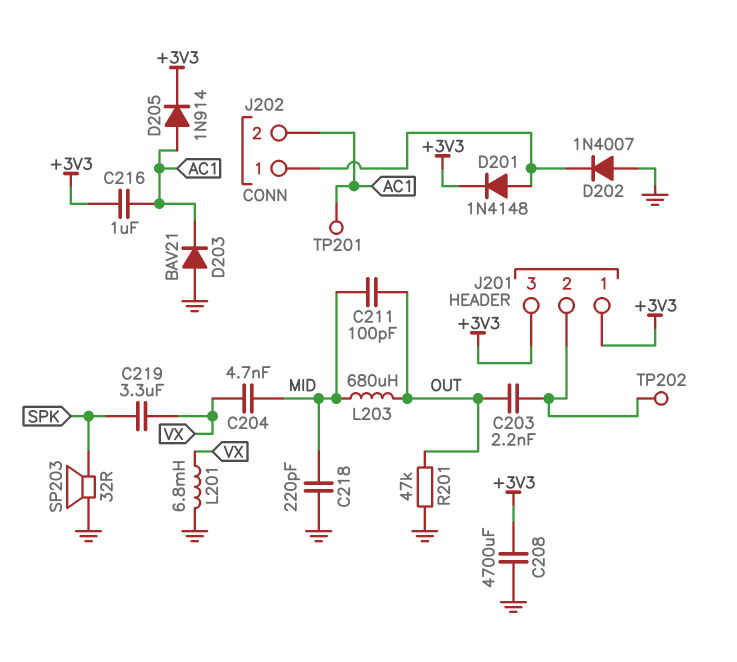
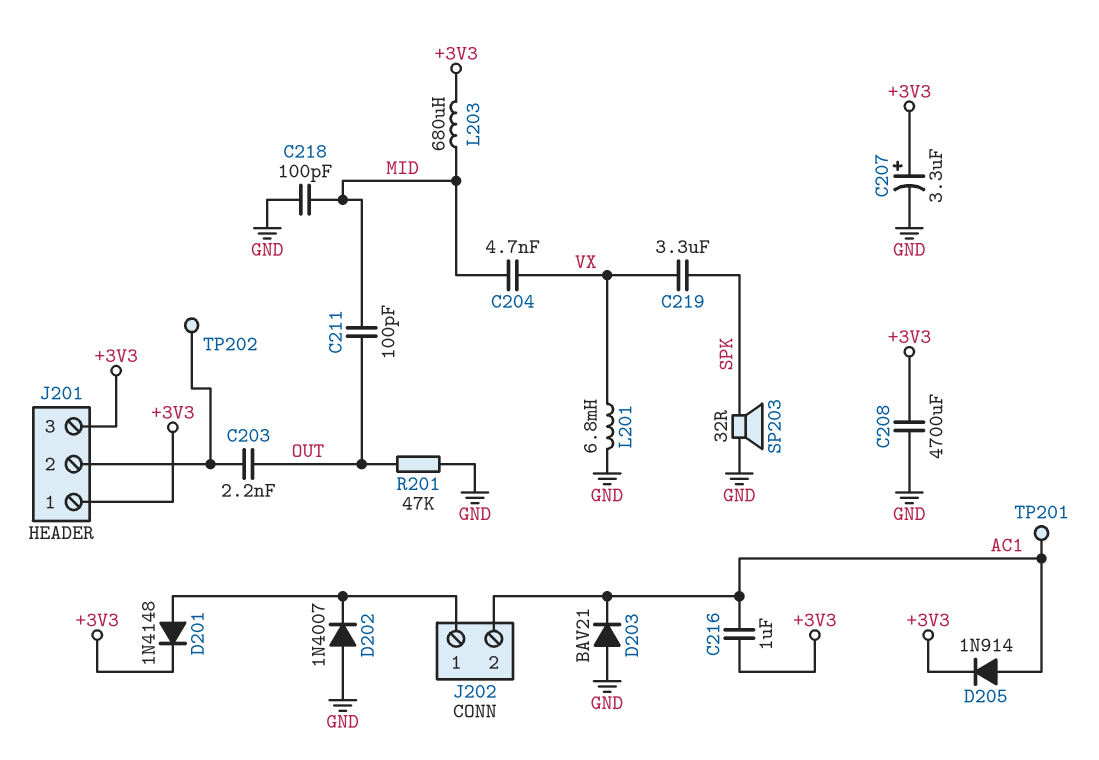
C207: none -> 3.3uF (plus +3V3, minus GND)
C218: 220pF (GND, MID) -> 100pF (GND, MID)
L203: 680uH (MID, OUT) -> 680uH (+3V3, MID)

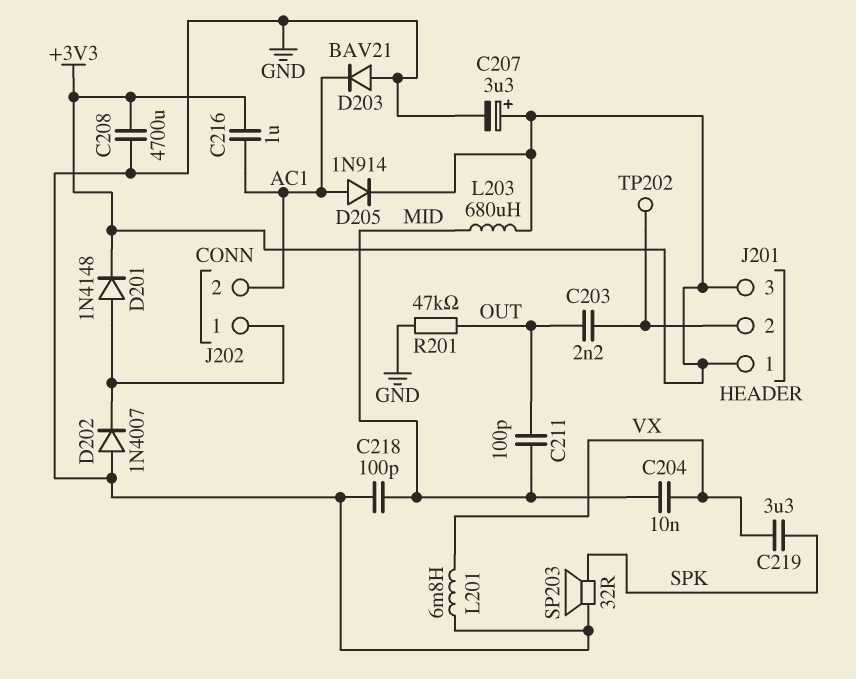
C204: 4.7nF (MID, VX) -> 10nF (MID, VX)
TP201: test point (AC1) -> none

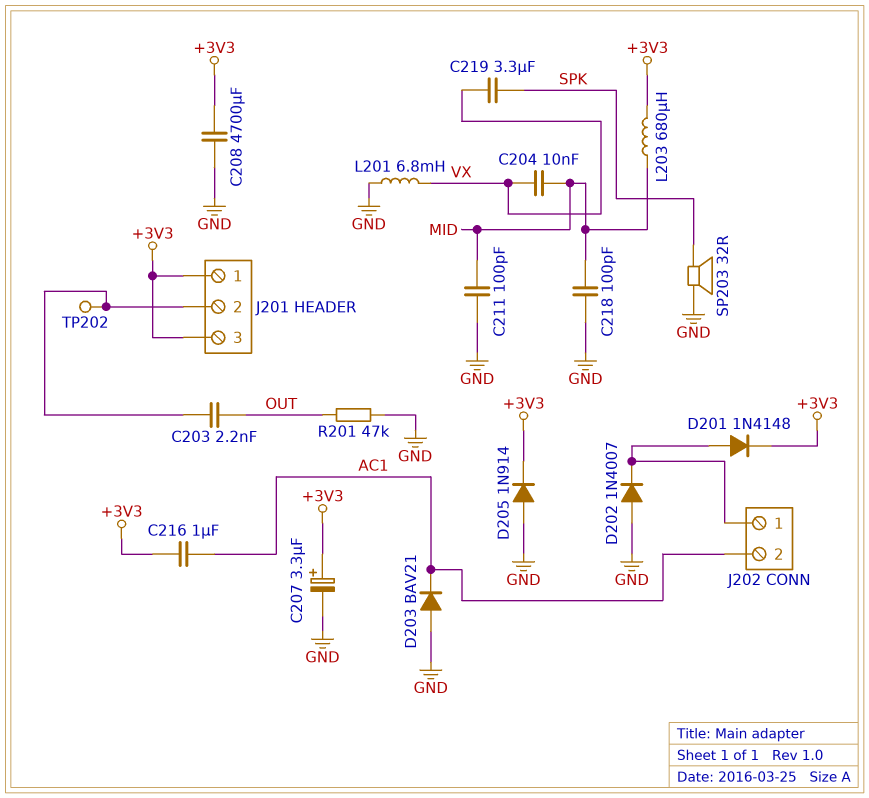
C211: 100pF (MID, OUT) -> 100pF (GND, MID)
D205: diode 1N914 (A AC1, K +3V3) -> diode 1N914 (A GND, K +3V3)

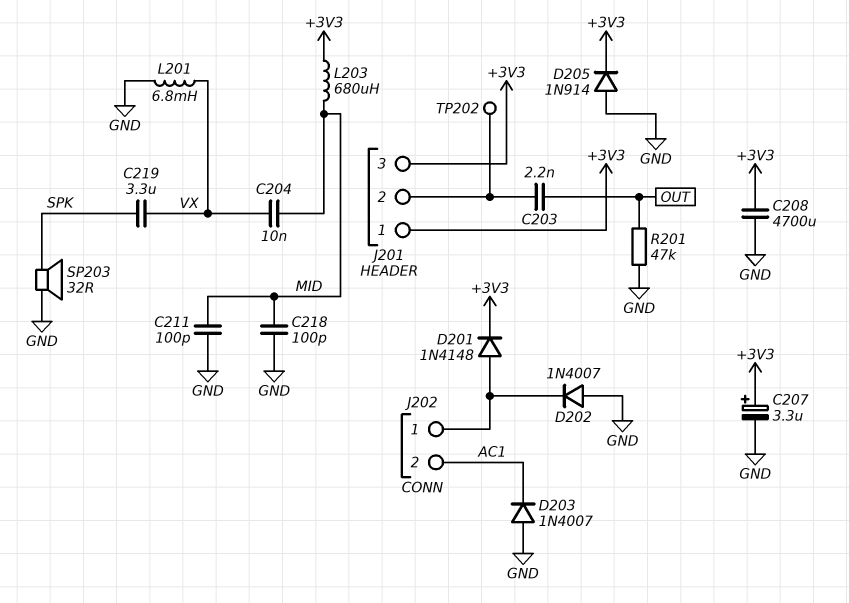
C216: 1uF (+3V3, AC1) -> none
D203: diode BAV21 (A GND, K AC1) -> diode 1N4007 (A GND, K AC1)

